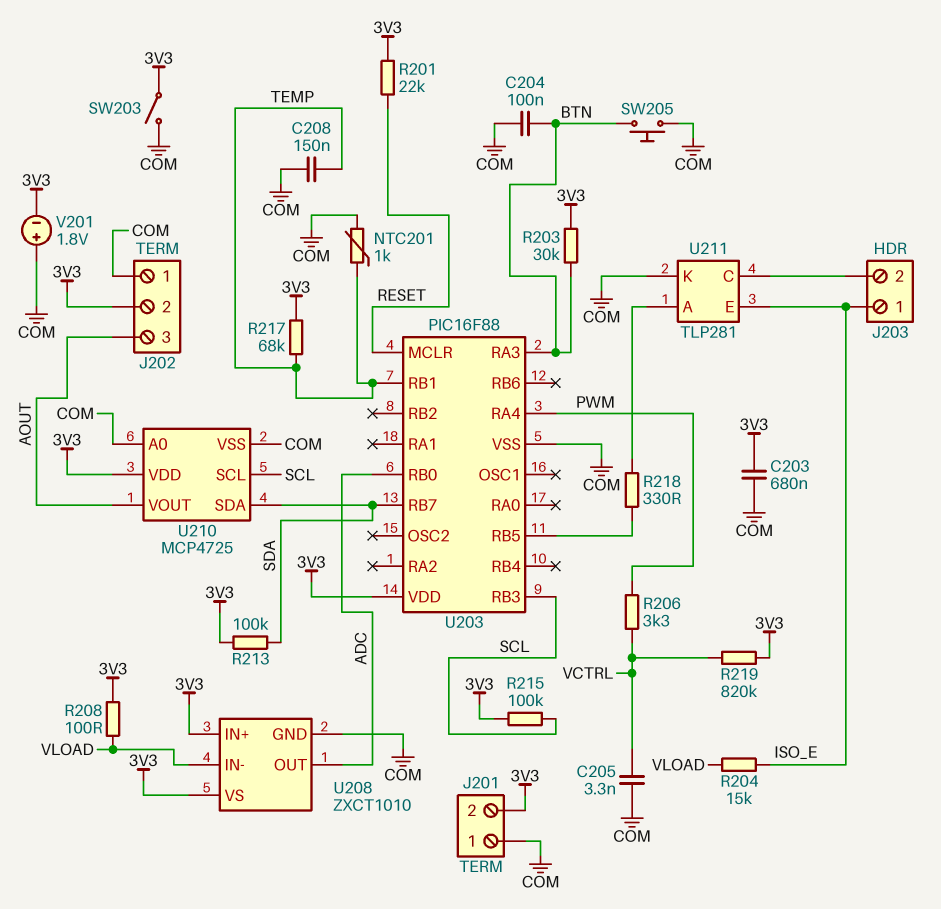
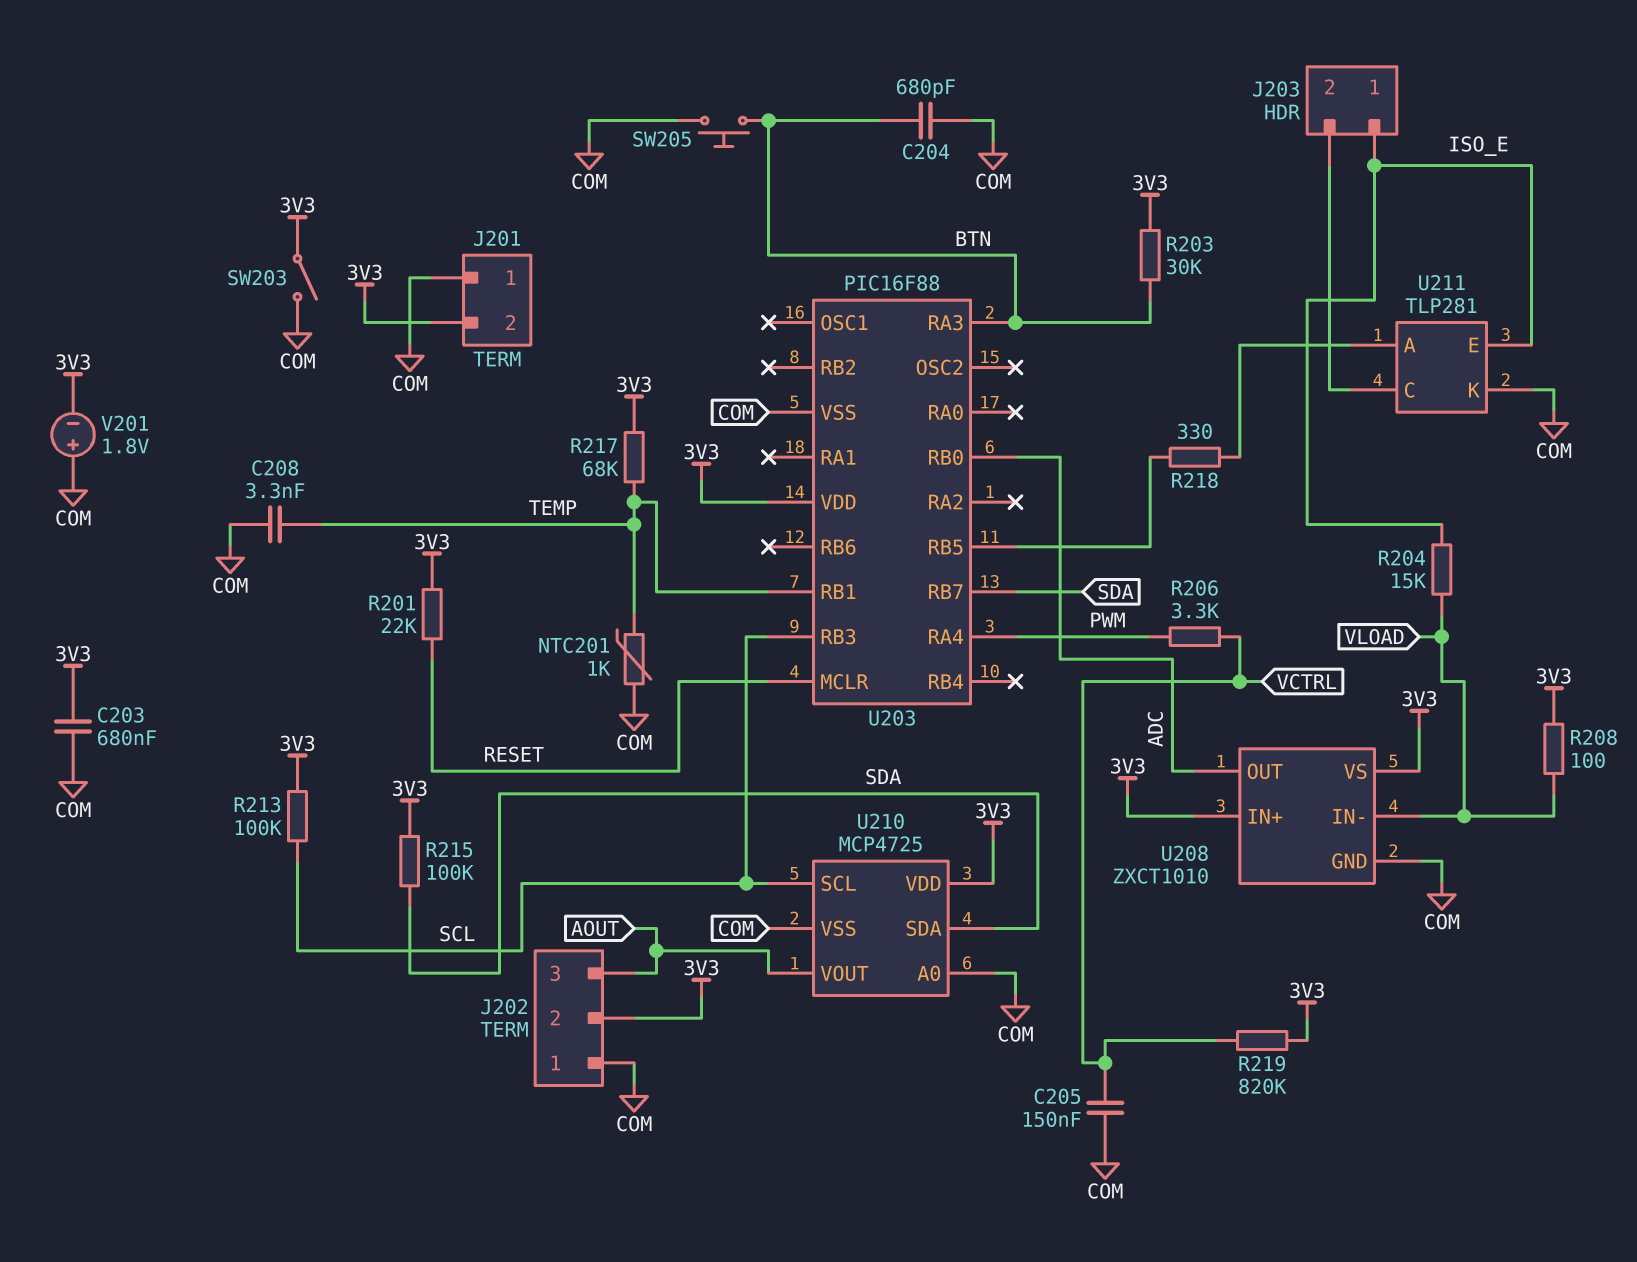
C204: 100nF (BTN, COM) -> 680pF (BTN, COM)
C205: 3.3nF (COM, VCTRL) -> 150nF (COM, VCTRL)
C208: 150nF (COM, TEMP) -> 3.3nF (COM, TEMP)
R213: 100k (3V3, SDA) -> 100k (3V3, SCL)
R215: 100k (3V3, SCL) -> 100k (3V3, SDA)

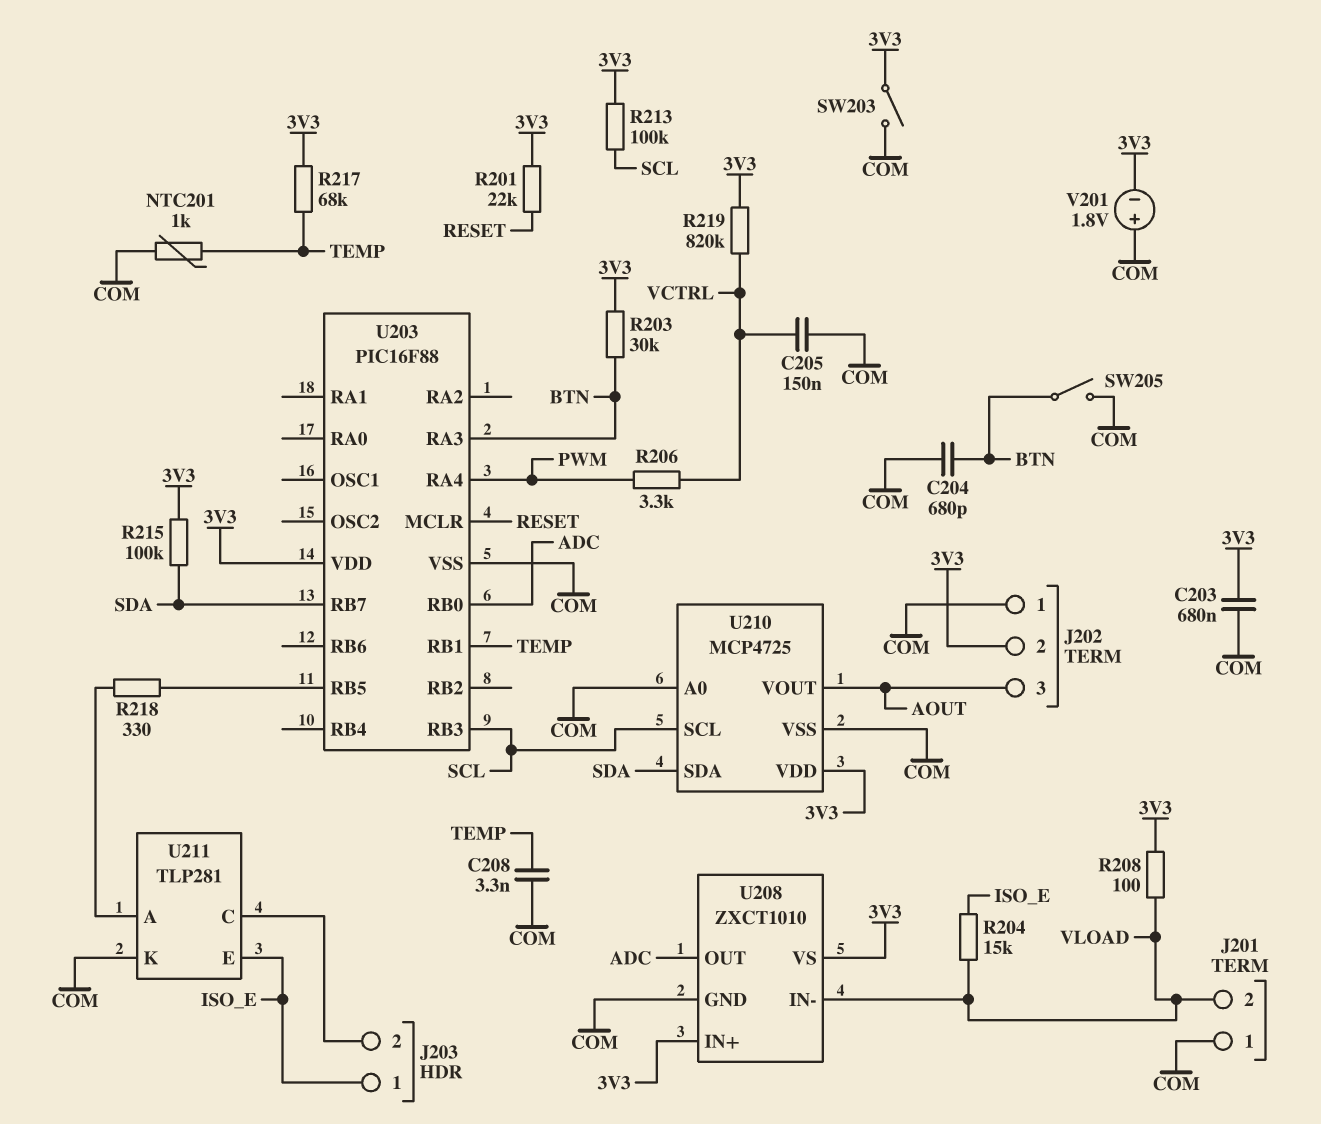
J201 pin 2: 3V3 -> VLOAD
SW205: button (BTN, COM) -> switch (BTN, COM)

